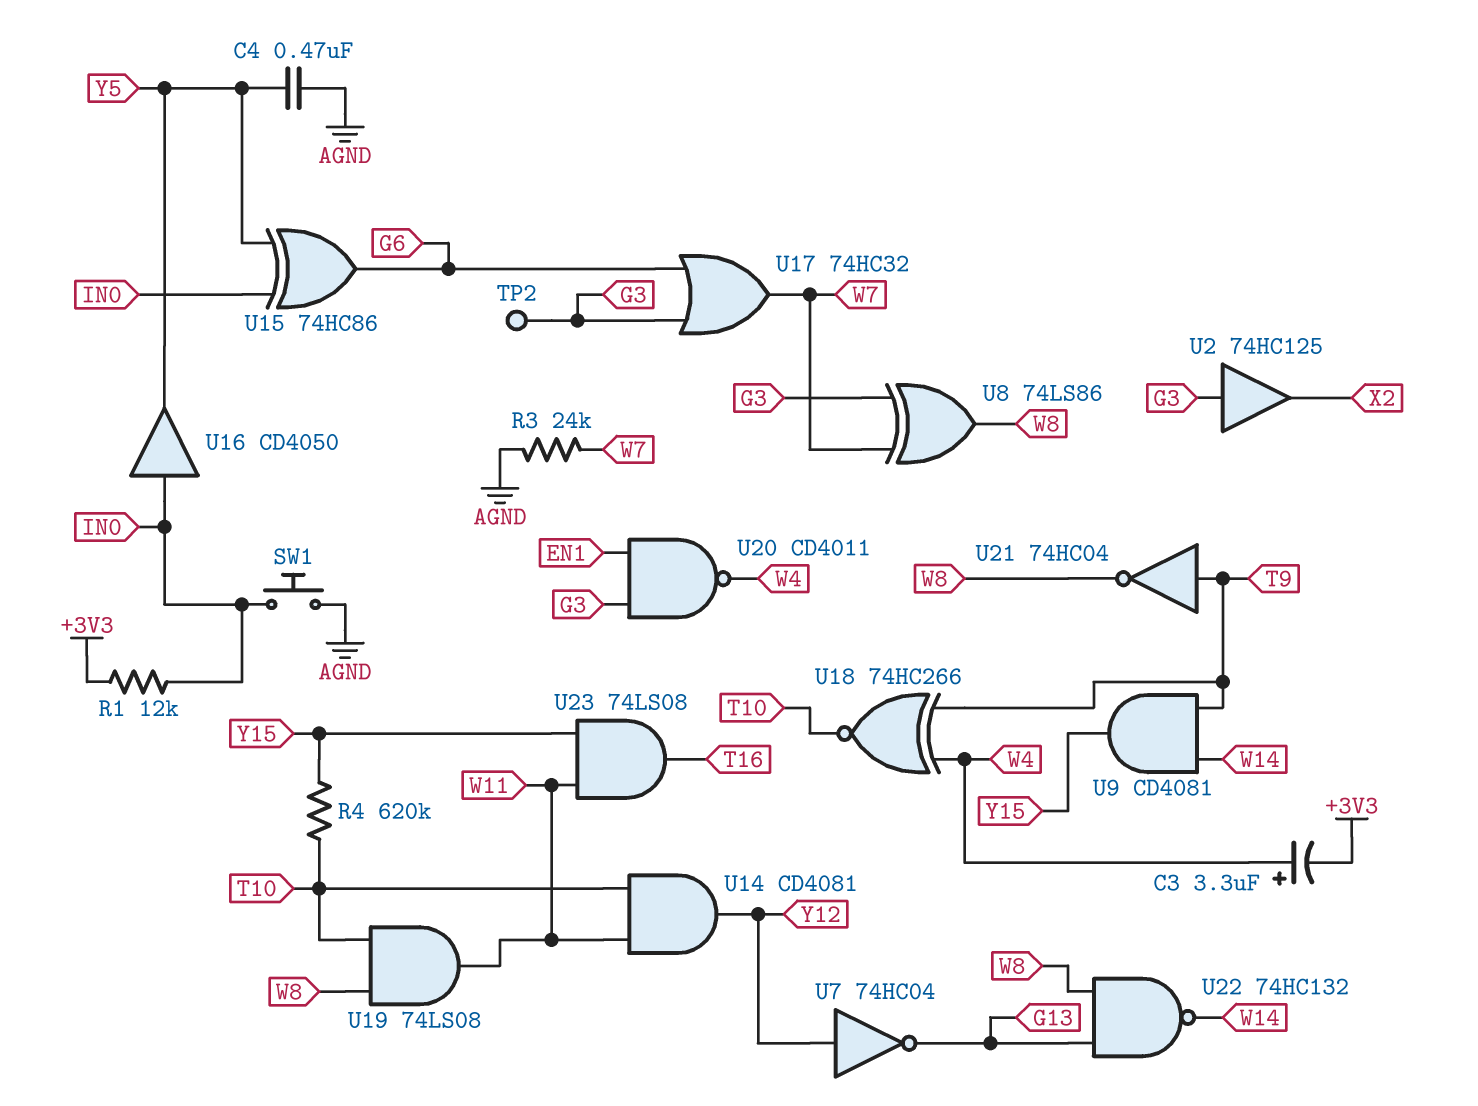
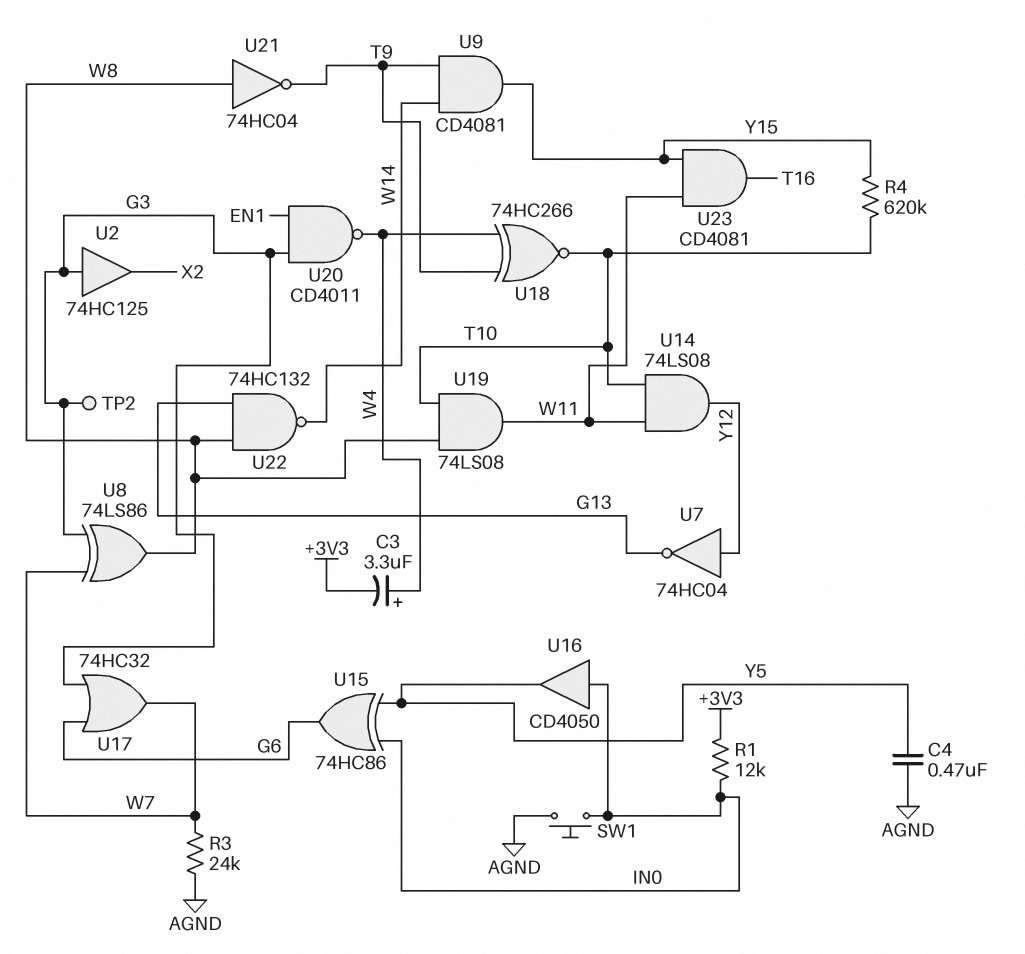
U14: AND CD4081 (in T10, in W11, out Y12) -> AND 74LS08 (in T10, in W11, out Y12)
U21: NOT 74HC04 (in T9, out W8) -> NOT 74HC04 (in W8, out T9)
U23: AND 74LS08 (in W11, in Y15, out T16) -> AND CD4081 (in W11, in Y15, out T16)

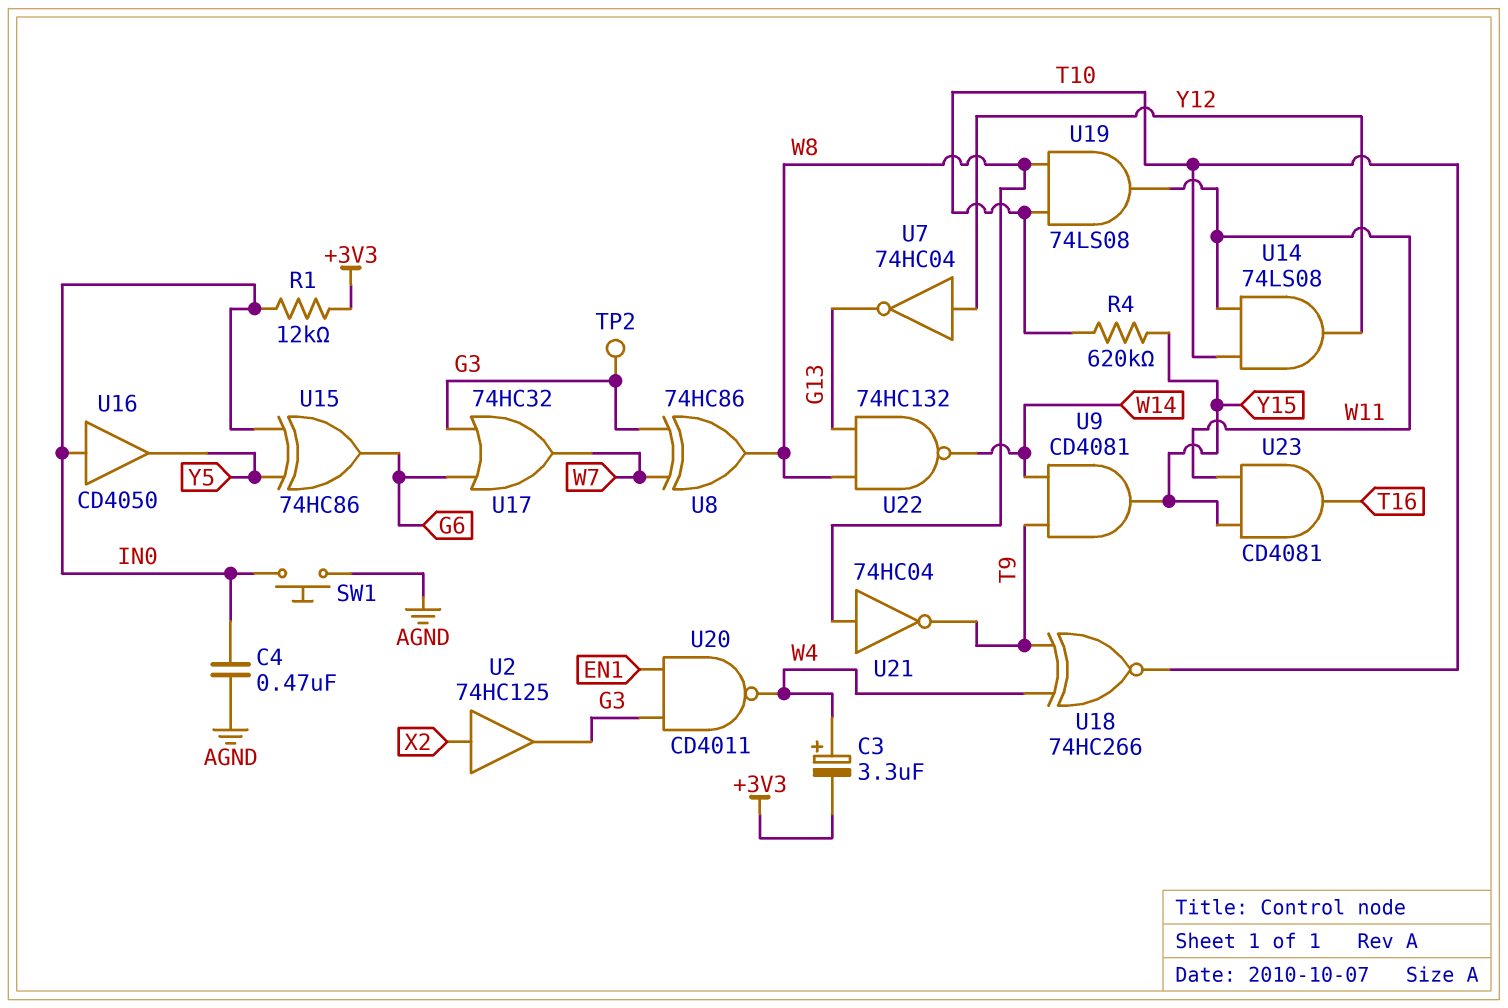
C4: 470nF (AGND, Y5) -> 470nF (AGND, IN0)
R3: 24k (AGND, W7) -> none
U2: buffer 74HC125 (in G3, out X2) -> buffer 74HC125 (in X2, out G3)
U8: XOR 74LS86 (in G3, in W7, out W8) -> XOR 74HC86 (in G3, in W7, out W8)

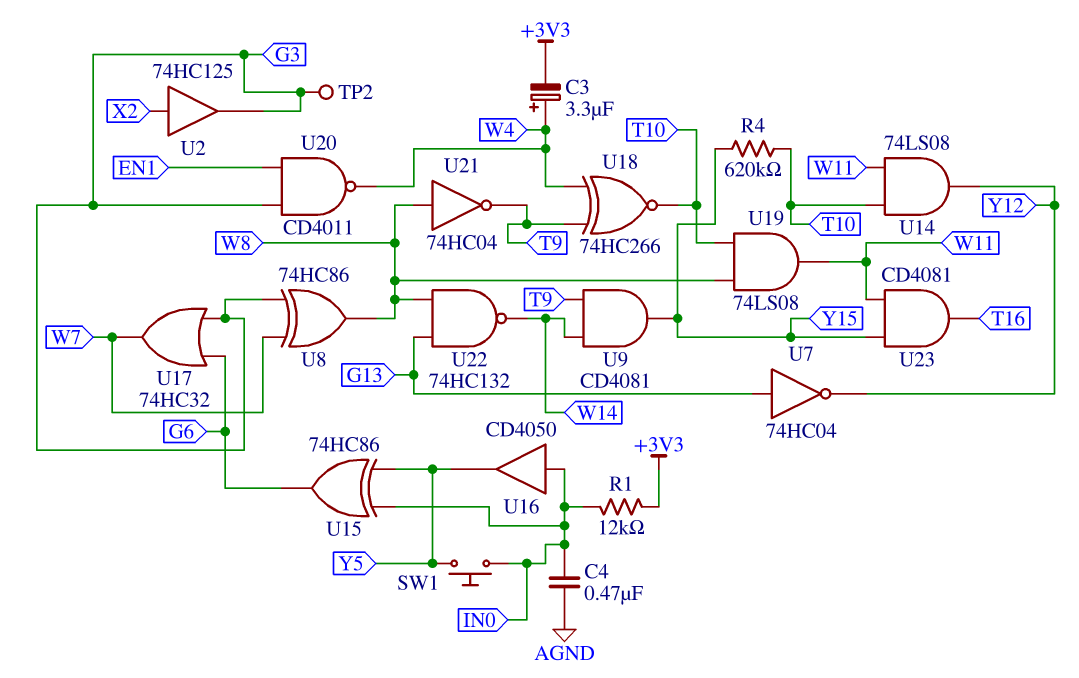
SW1: button (AGND, IN0) -> button (IN0, Y5)
U7: NOT 74HC04 (in Y12, out G13) -> NOT 74HC04 (in G13, out Y12)

